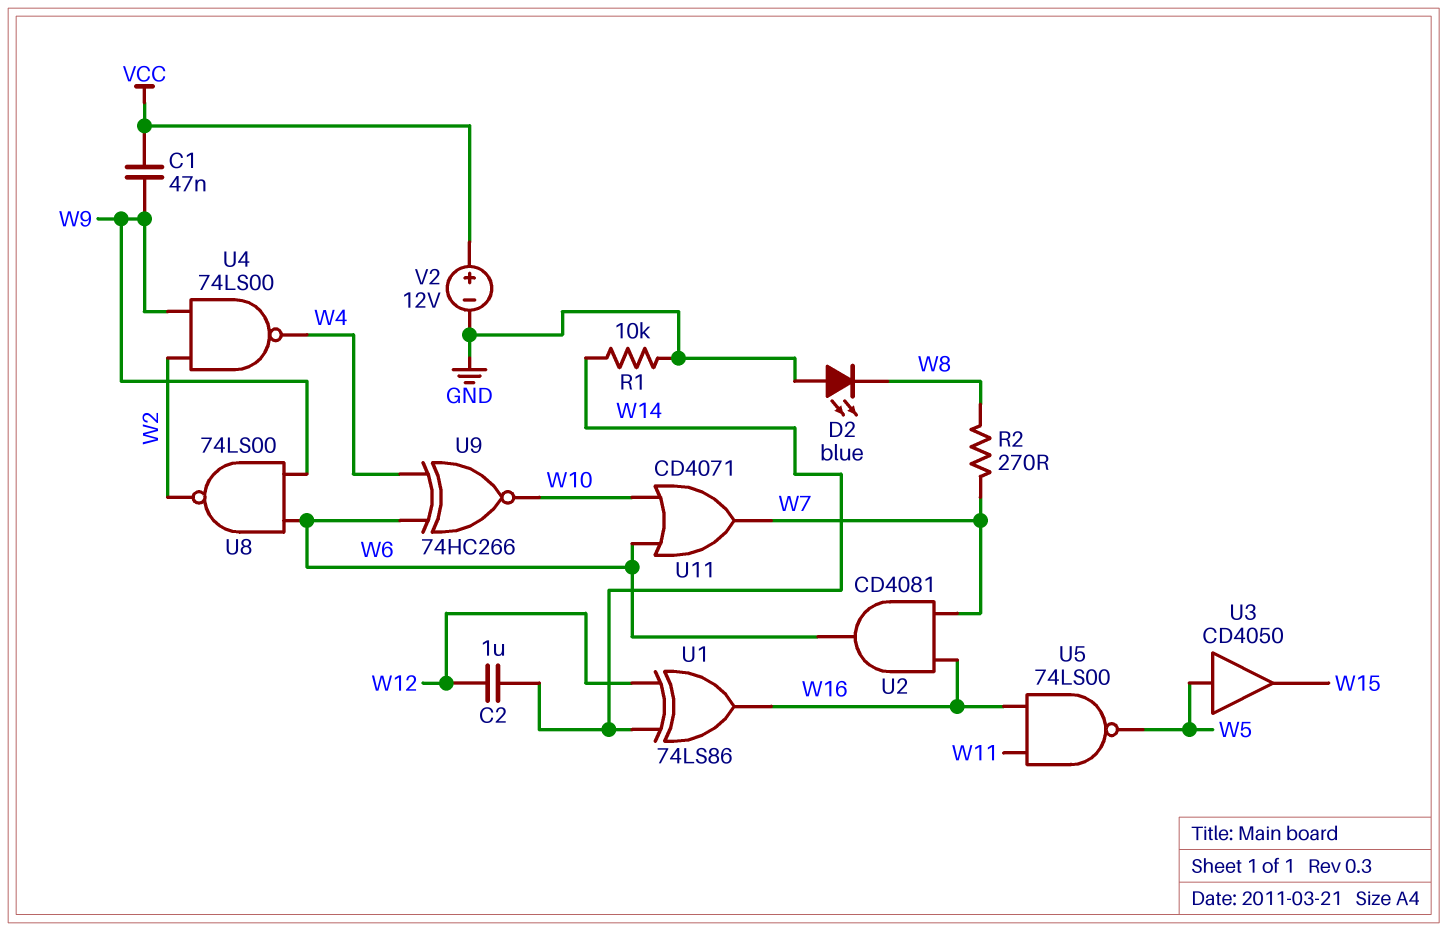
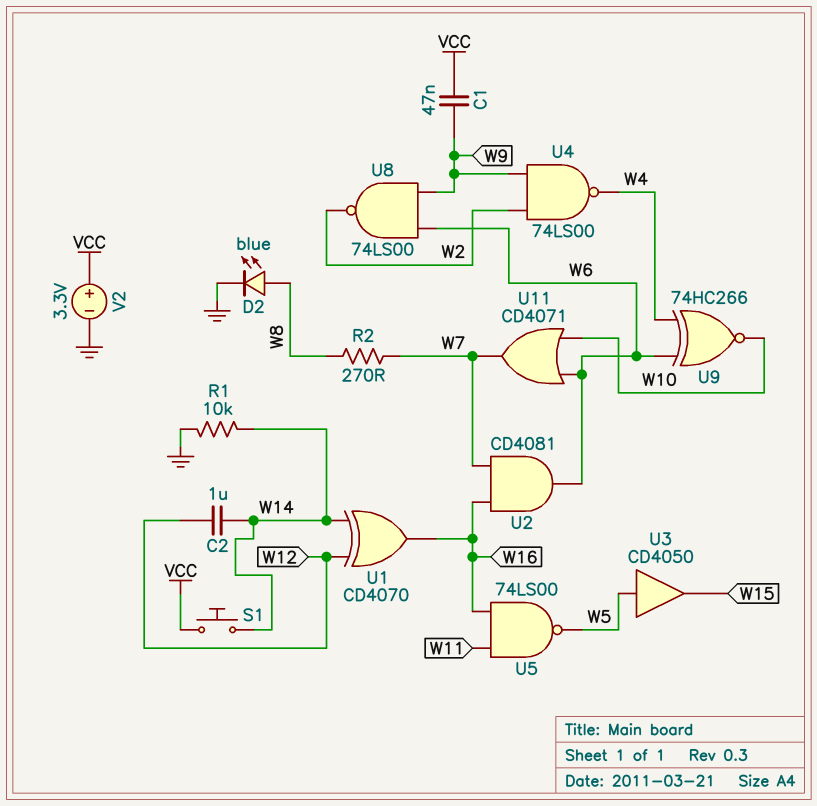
D2: LED blue (A GND, K W8) -> LED blue (A W8, K GND)
S1: none -> button (VCC, W14)
U1: XOR 74LS86 (in W12, in W14, out W16) -> XOR CD4070 (in W12, in W14, out W16)
V2: 12V (plus VCC, minus GND) -> 3.3V (plus VCC, minus GND)

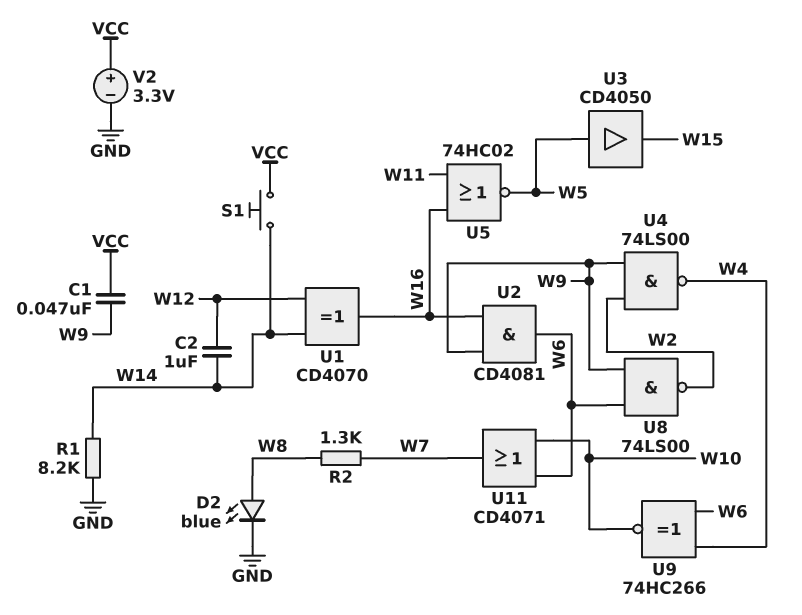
R1: 10k (GND, W14) -> 8.2k (GND, W14)
R2: 270 (W7, W8) -> 1.3k (W7, W8)
U2: AND CD4081 (in W7, in W16, out W6) -> AND CD4081 (in W9, in W16, out W6)
U5: NAND 74LS00 (in W11, in W16, out W5) -> NOR 74HC02 (in W11, in W16, out W5)

